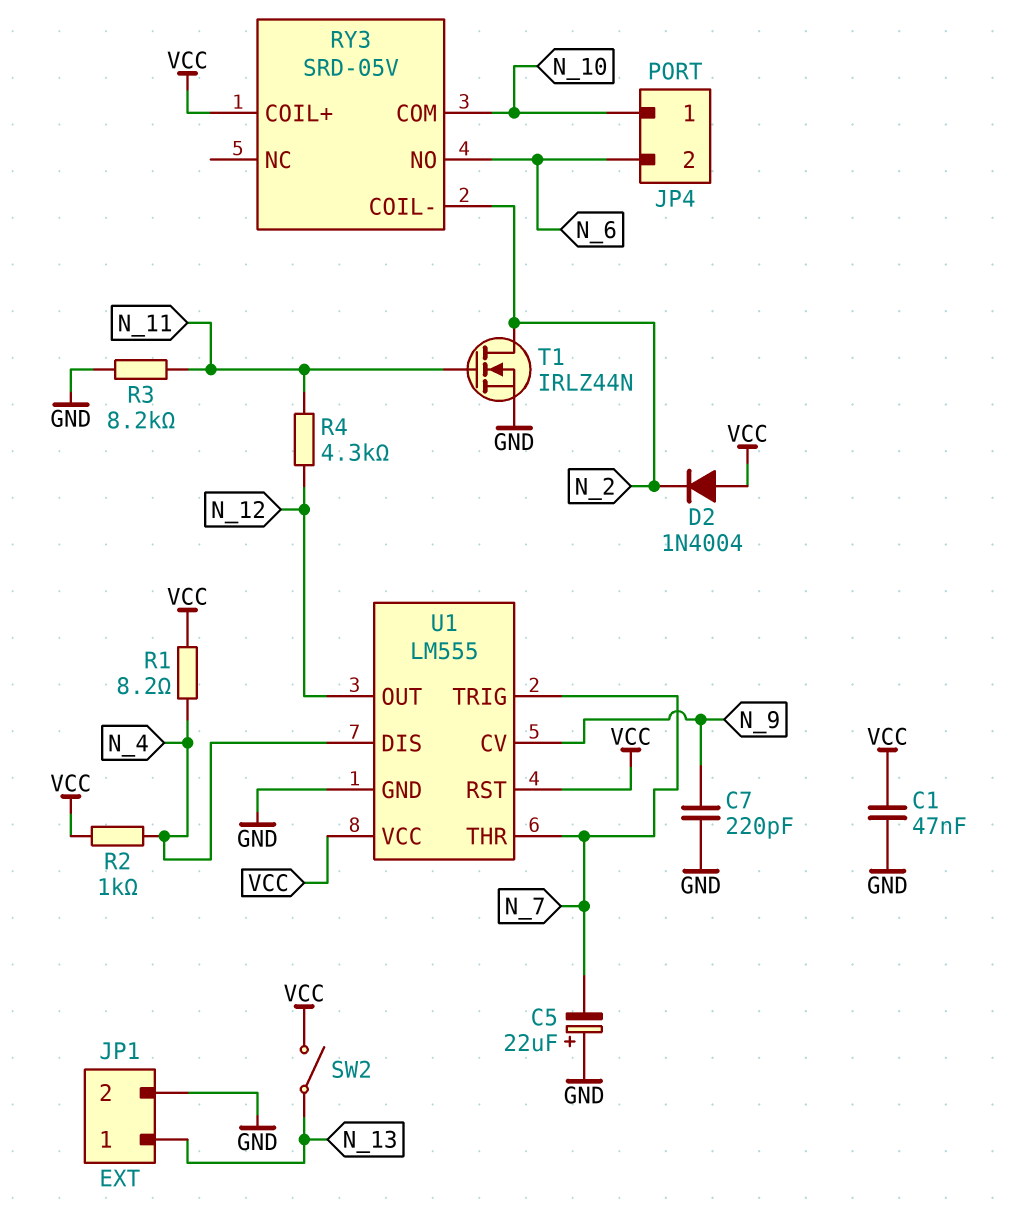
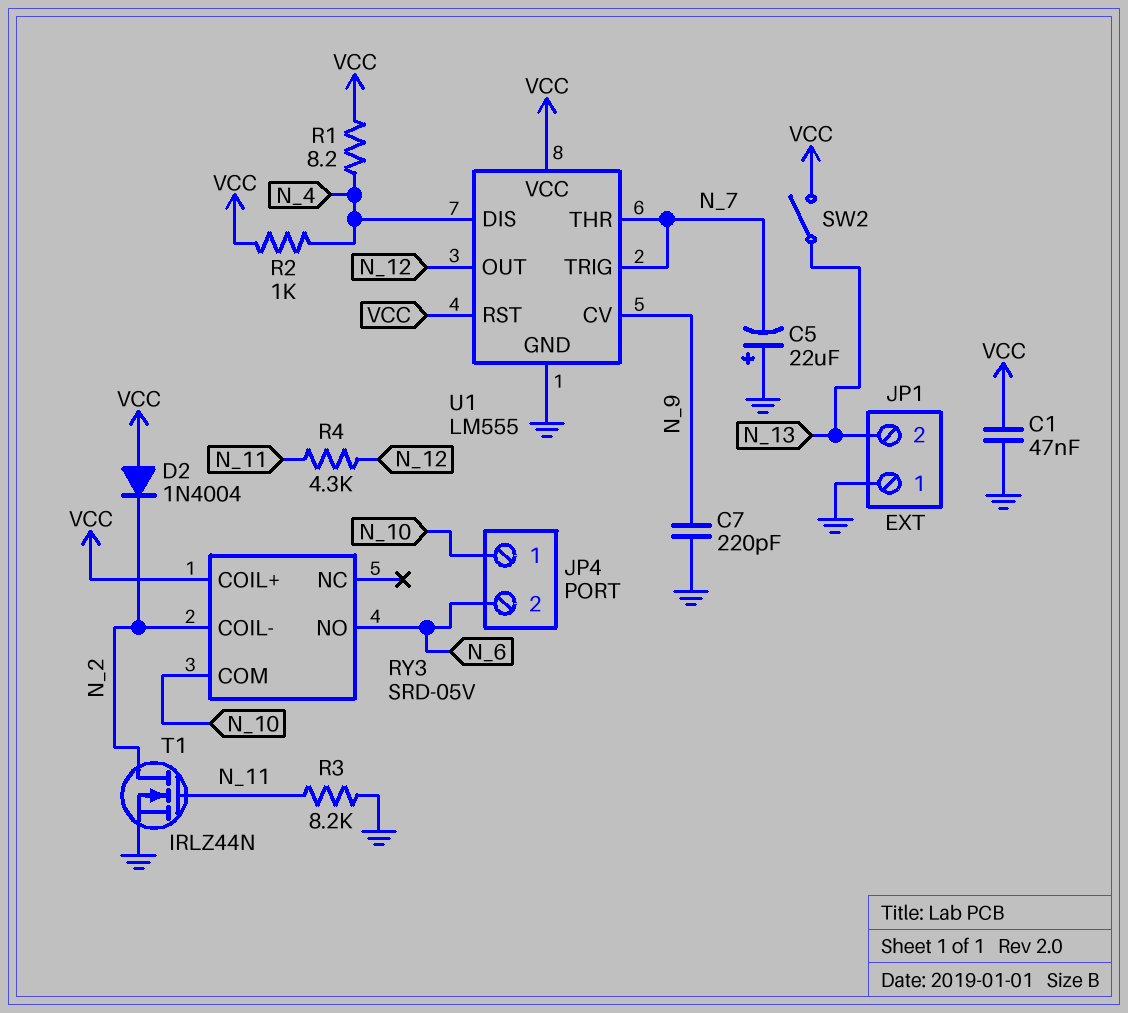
JP1 pin 1: N_13 -> GND
JP1 pin 2: GND -> N_13

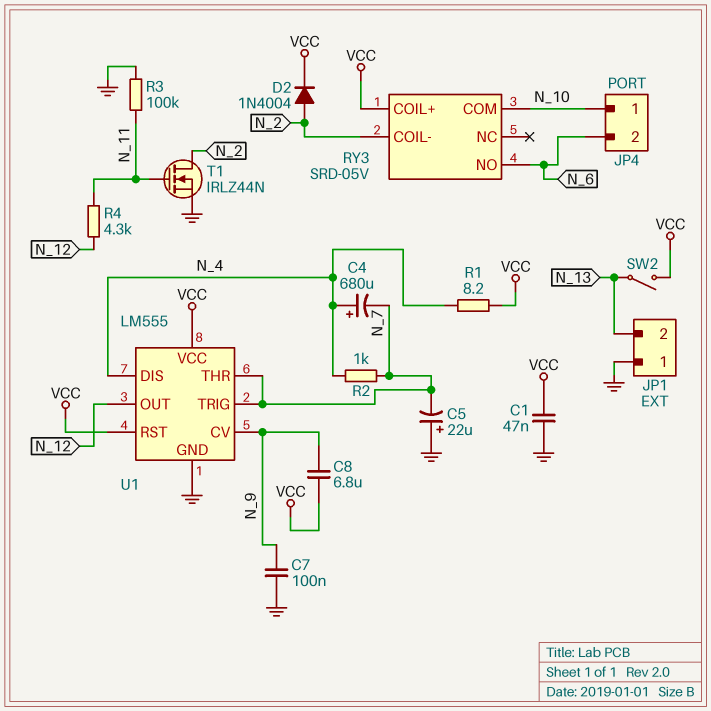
C4: none -> 680uF (plus N_4, minus N_7)
C7: 220pF (GND, N_9) -> 100nF (GND, N_9)
C8: none -> 6.8uF (N_9, VCC)
D2: diode 1N4004 (A VCC, K N_2) -> diode 1N4004 (A N_2, K VCC)
R2: 1k (N_4, VCC) -> 1k (N_4, N_7)
R3: 8.2k (GND, N_11) -> 100k (GND, N_11)

